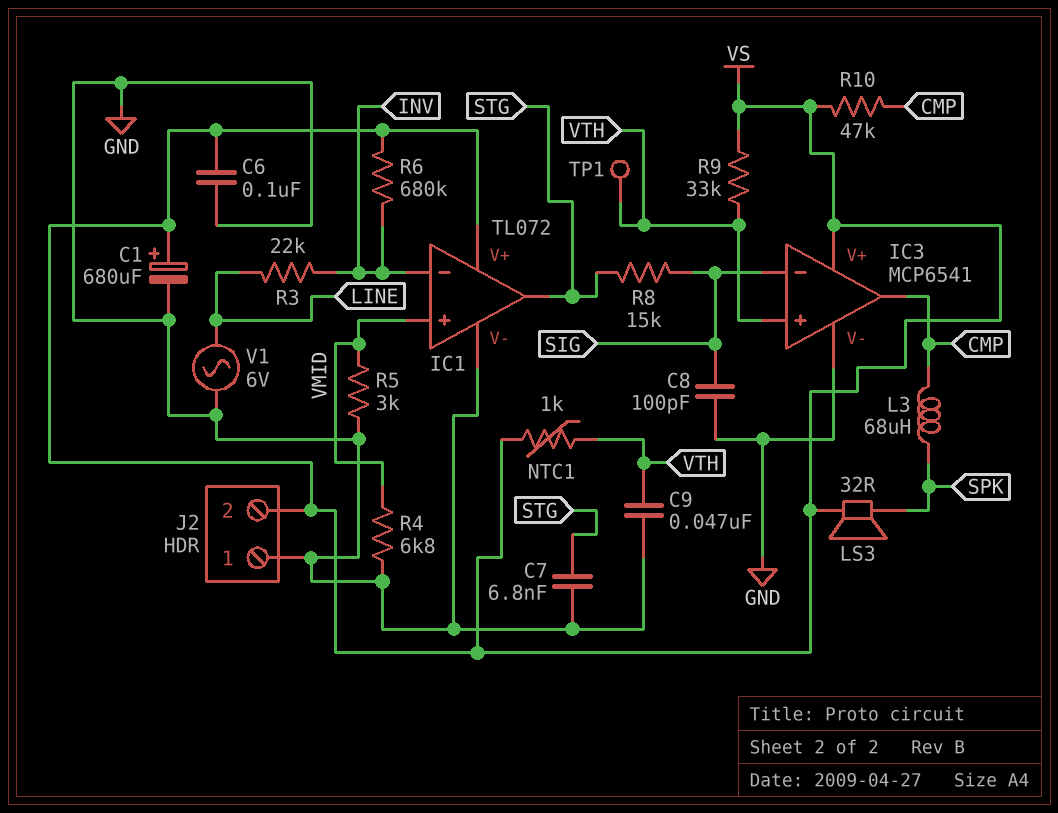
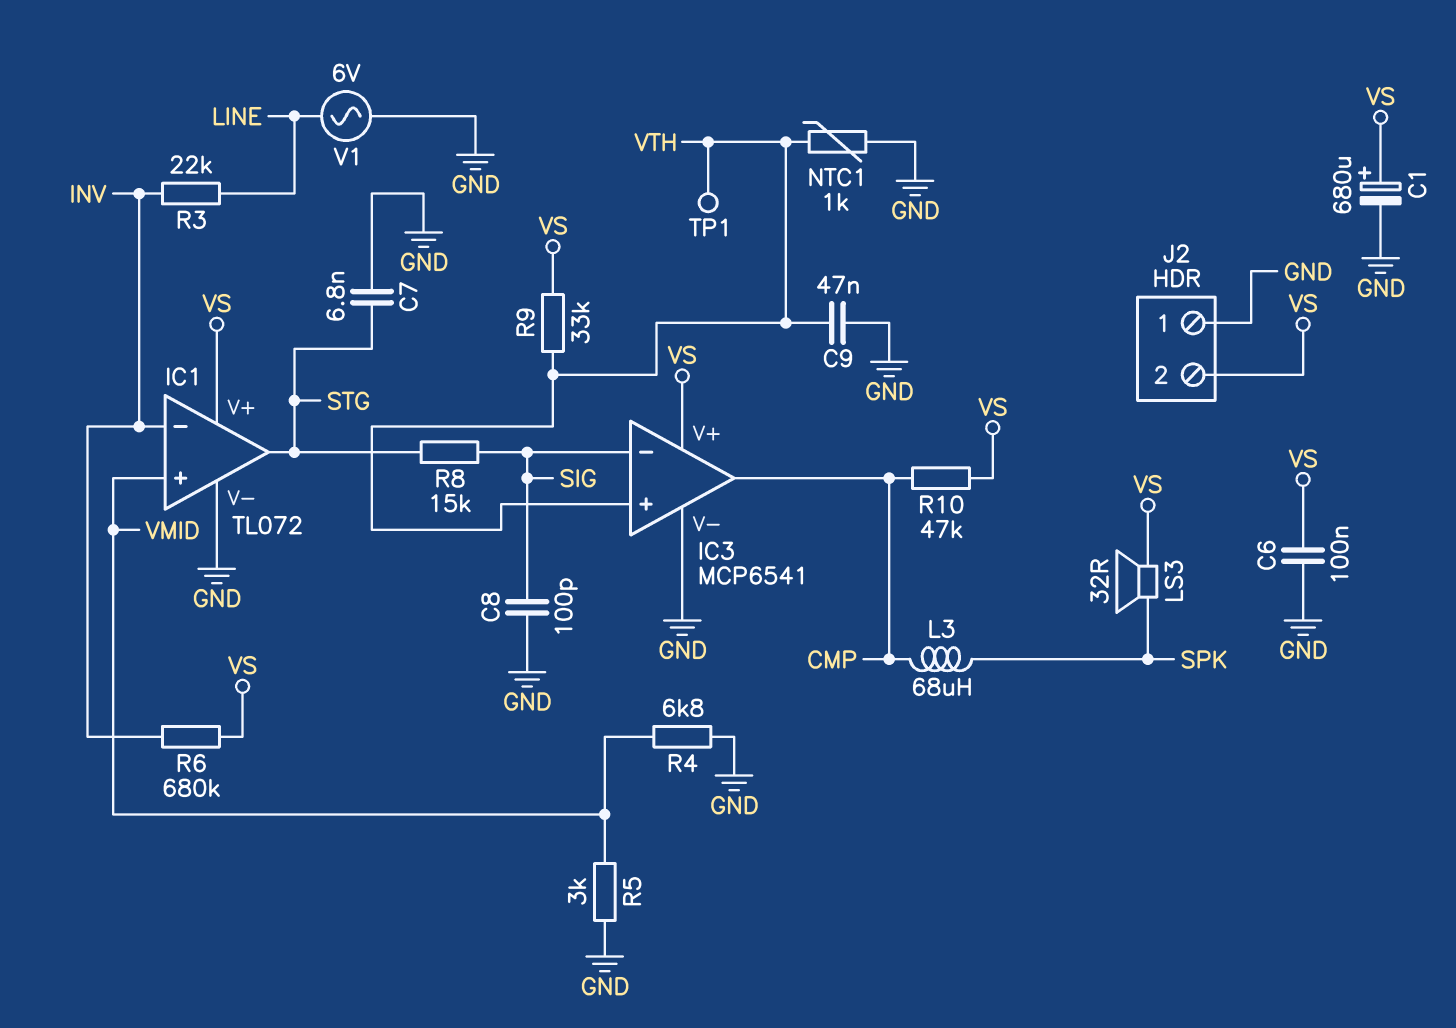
NTC1: 1k (VS, VTH) -> 1k (GND, VTH)

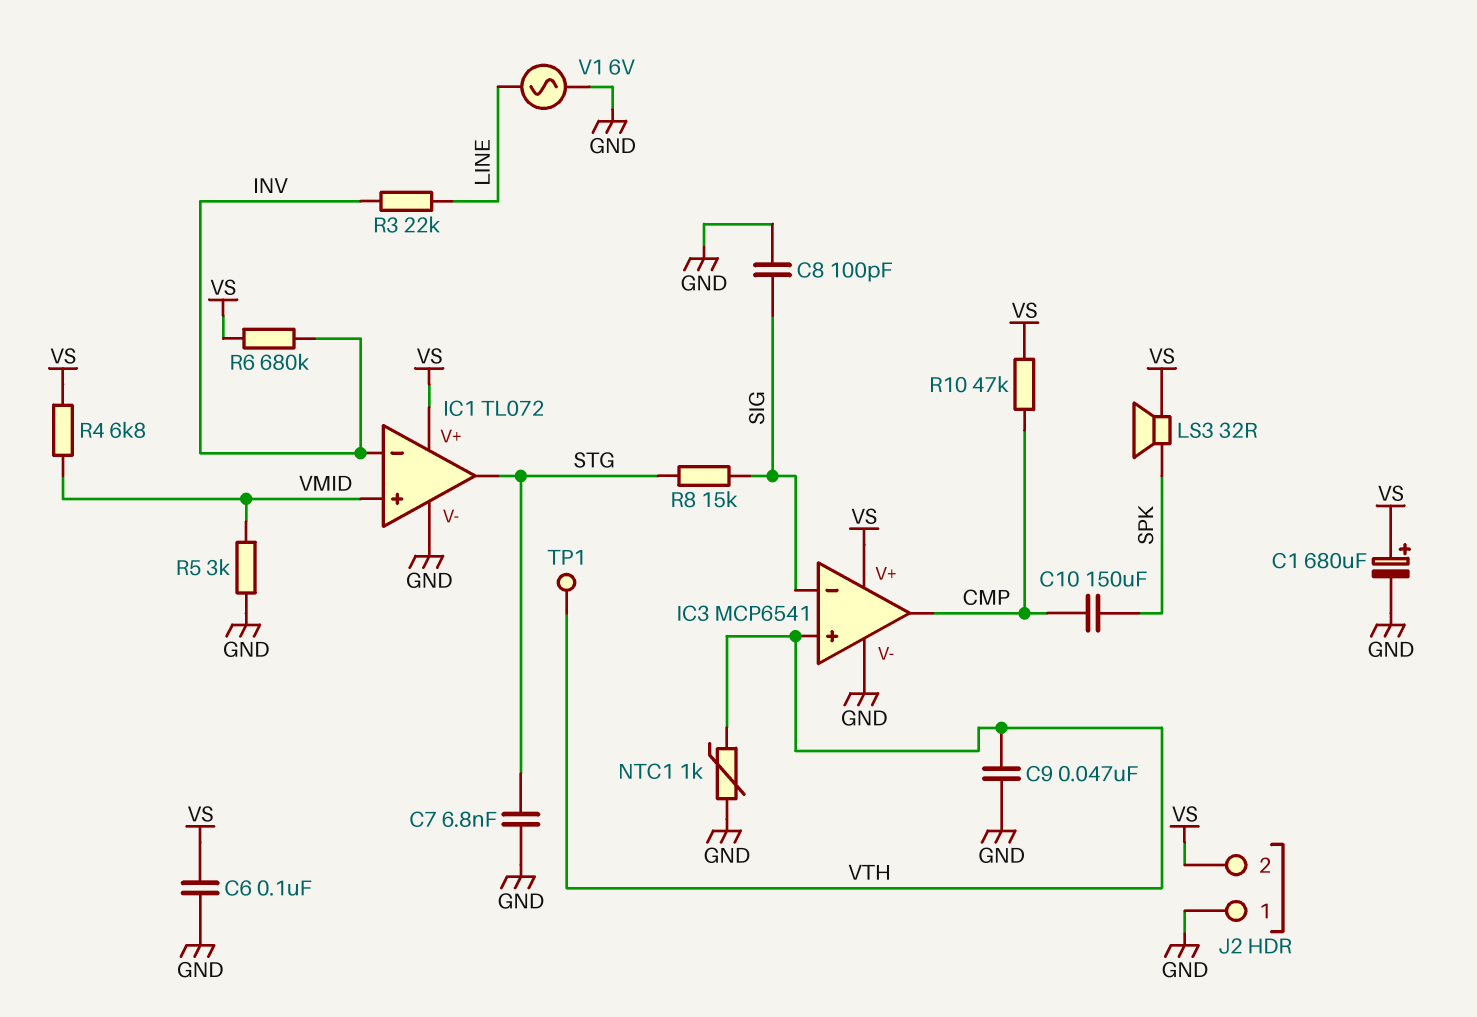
C10: none -> 150uF (CMP, SPK)
L3: 68uH (CMP, SPK) -> none
R4: 6.8k (GND, VMID) -> 6.8k (VMID, VS)
R9: 33k (VS, VTH) -> none

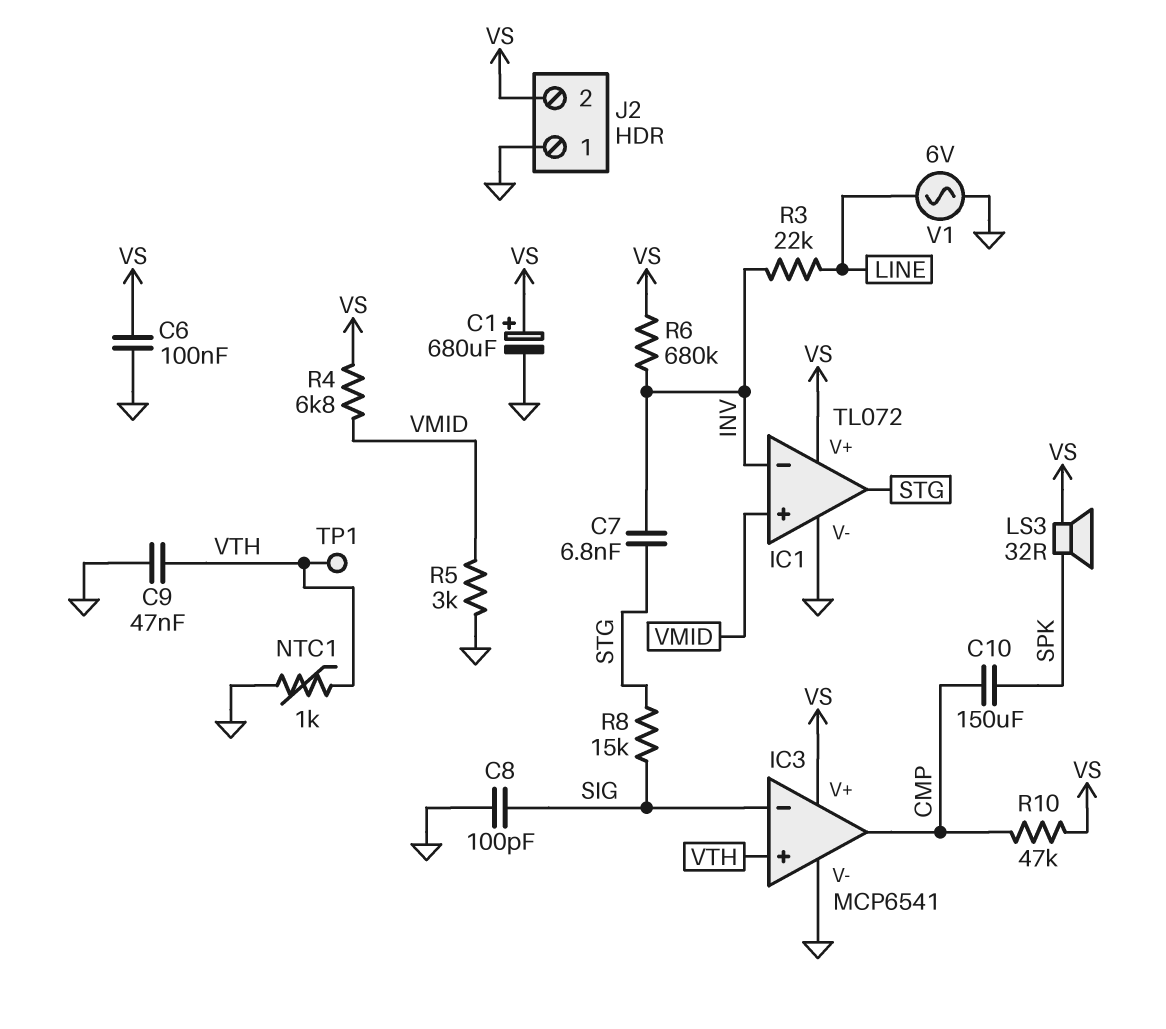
C7: 6.8nF (GND, STG) -> 6.8nF (INV, STG)

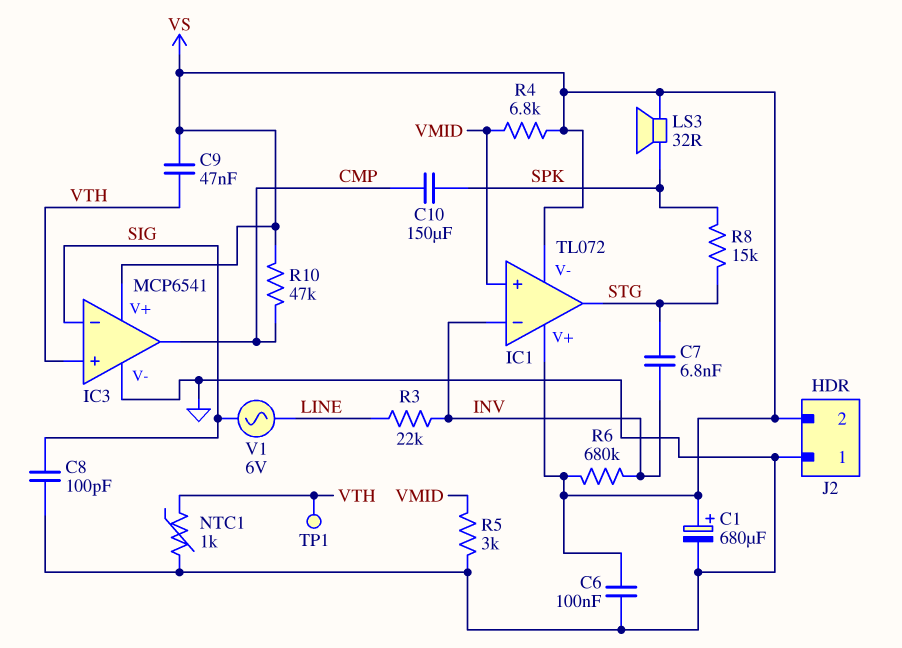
C9: 47nF (GND, VTH) -> 47nF (VS, VTH)
IC1 pin V-: GND -> VS
R8: 15k (SIG, STG) -> 15k (SPK, STG)
V1: AC 6V (GND, LINE) -> AC 6V (LINE, SIG)

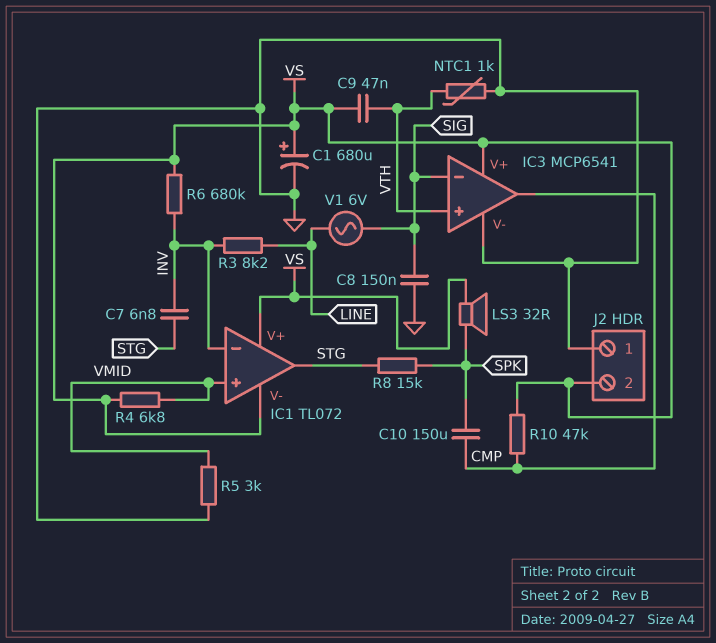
C6: 100nF (GND, VS) -> none
C8: 100pF (GND, SIG) -> 150nF (GND, SIG)
R3: 22k (INV, LINE) -> 8.2k (INV, LINE)
TP1: test point (VTH) -> none

